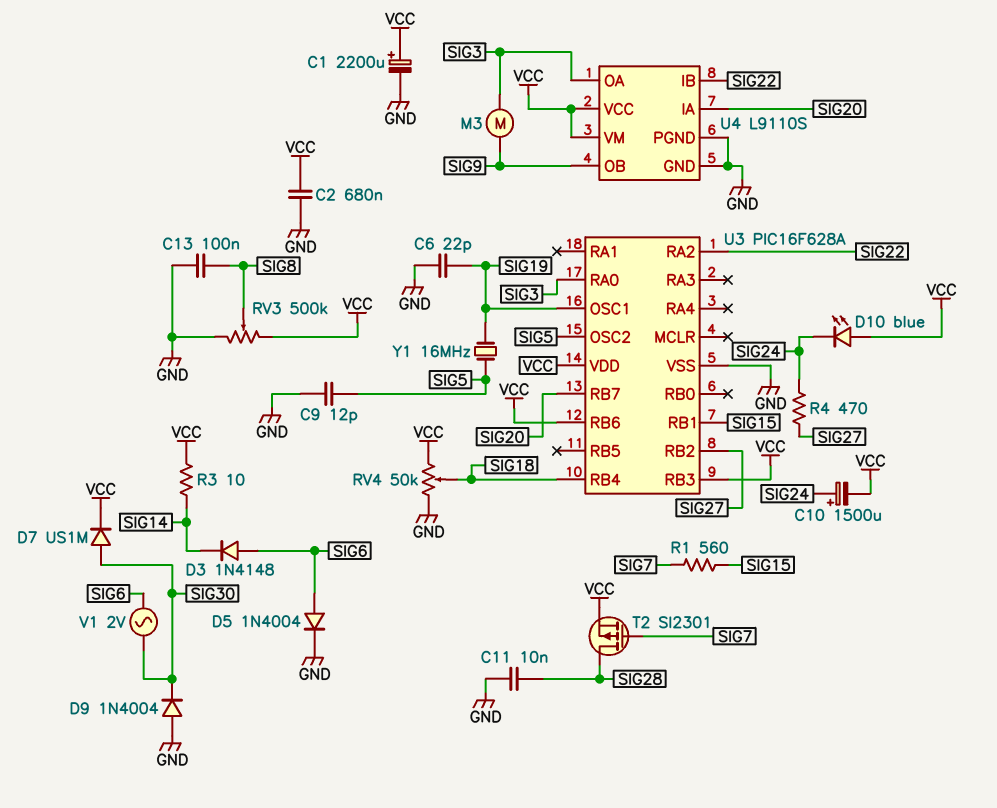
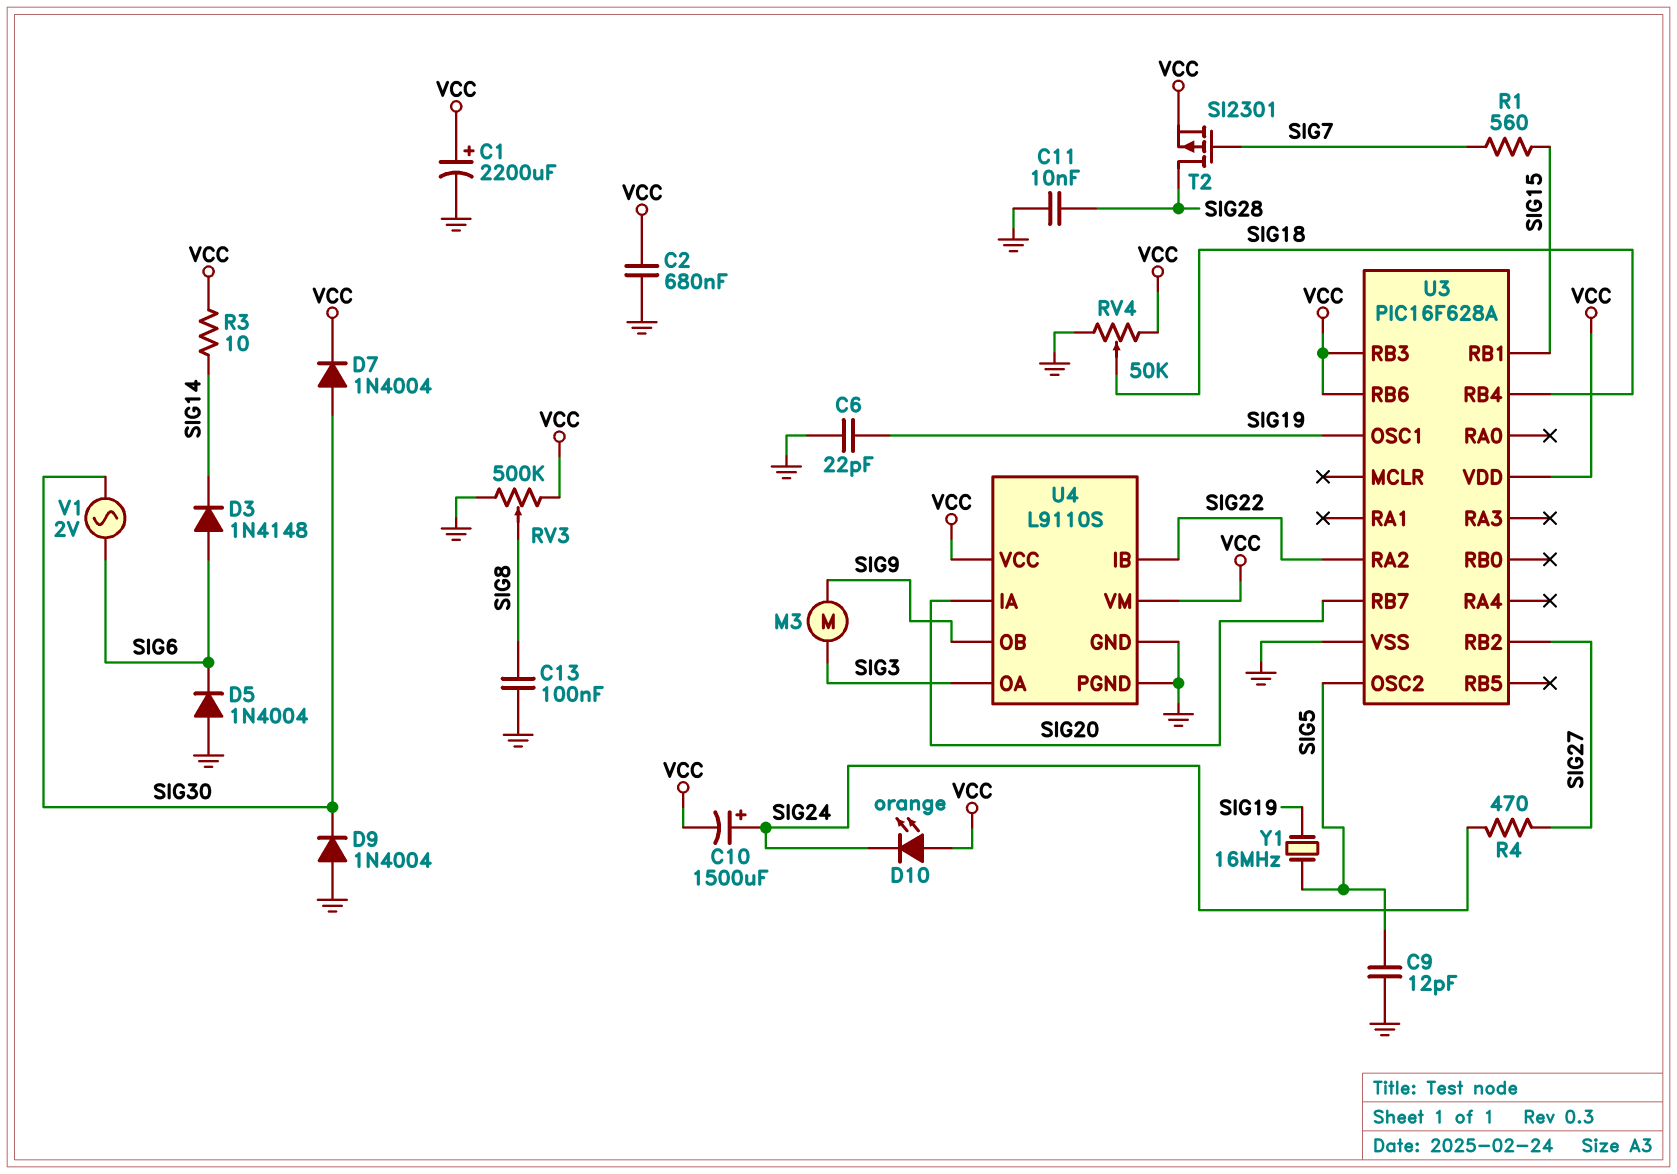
D5: diode 1N4004 (A SIG6, K GND) -> diode 1N4004 (A GND, K SIG6)
D7: diode US1M (A SIG30, K VCC) -> diode 1N4004 (A SIG30, K VCC)
D10: LED blue (A VCC, K SIG24) -> LED orange (A VCC, K SIG24)
U3 pin RA0: SIG3 -> none

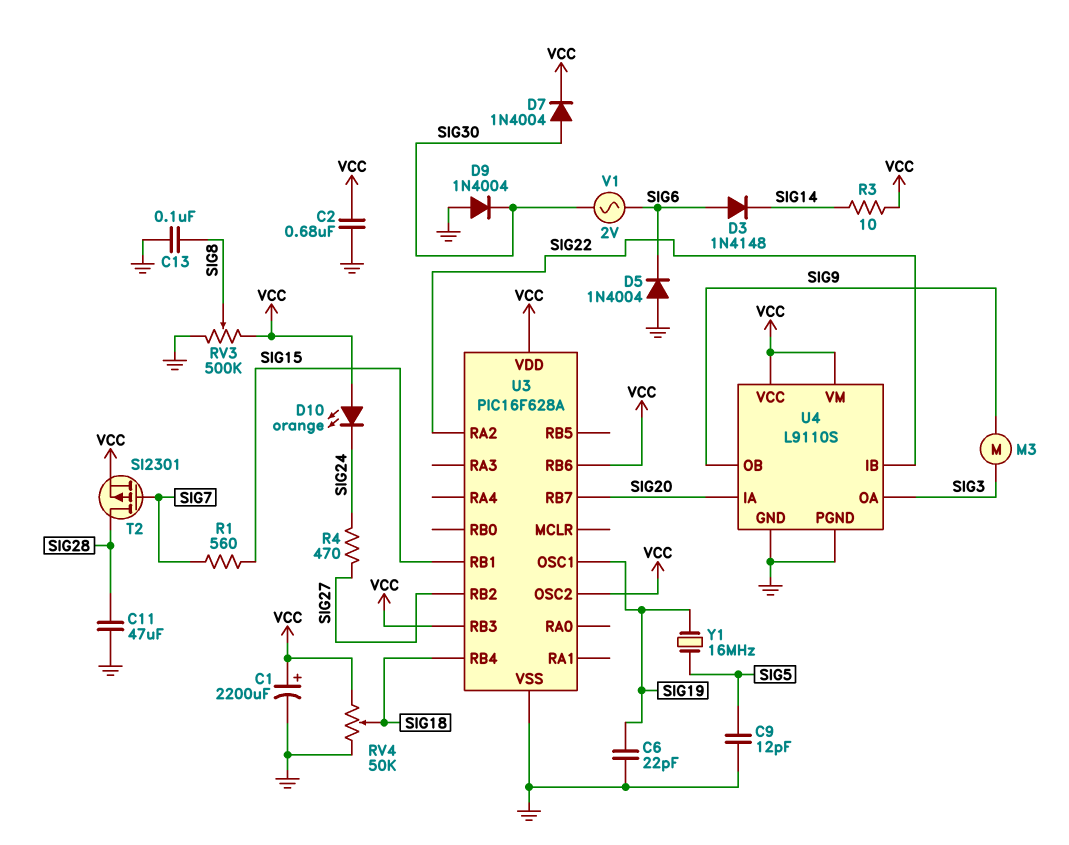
C10: 1500uF (plus SIG24, minus VCC) -> none
C11: 10nF (GND, SIG28) -> 47uF (GND, SIG28)
U3 pin OSC2: SIG5 -> VCC

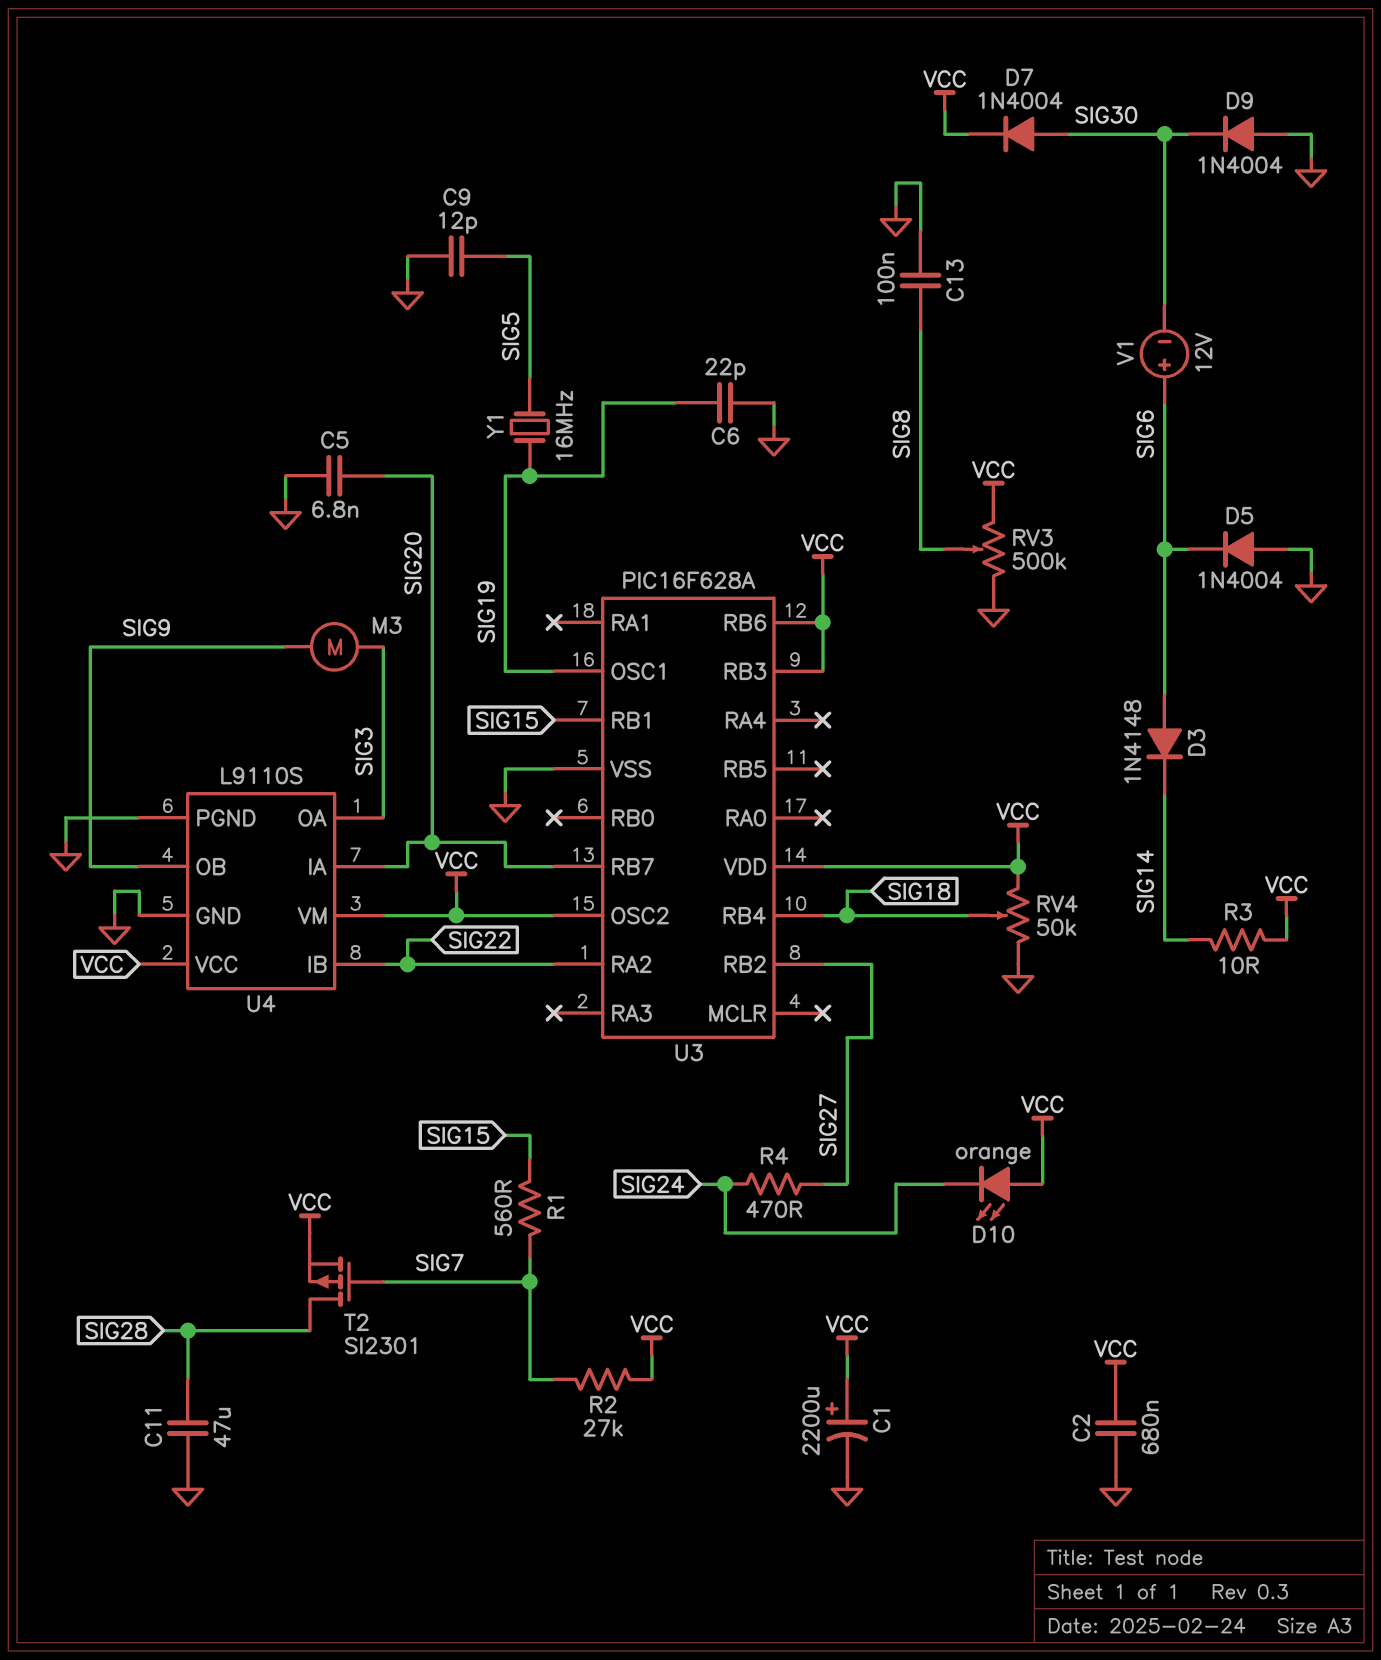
C5: none -> 6.8nF (GND, SIG20)
R2: none -> 27k (SIG7, VCC)
V1: AC 2V (SIG6, SIG30) -> 12V (plus SIG6, minus SIG30)

